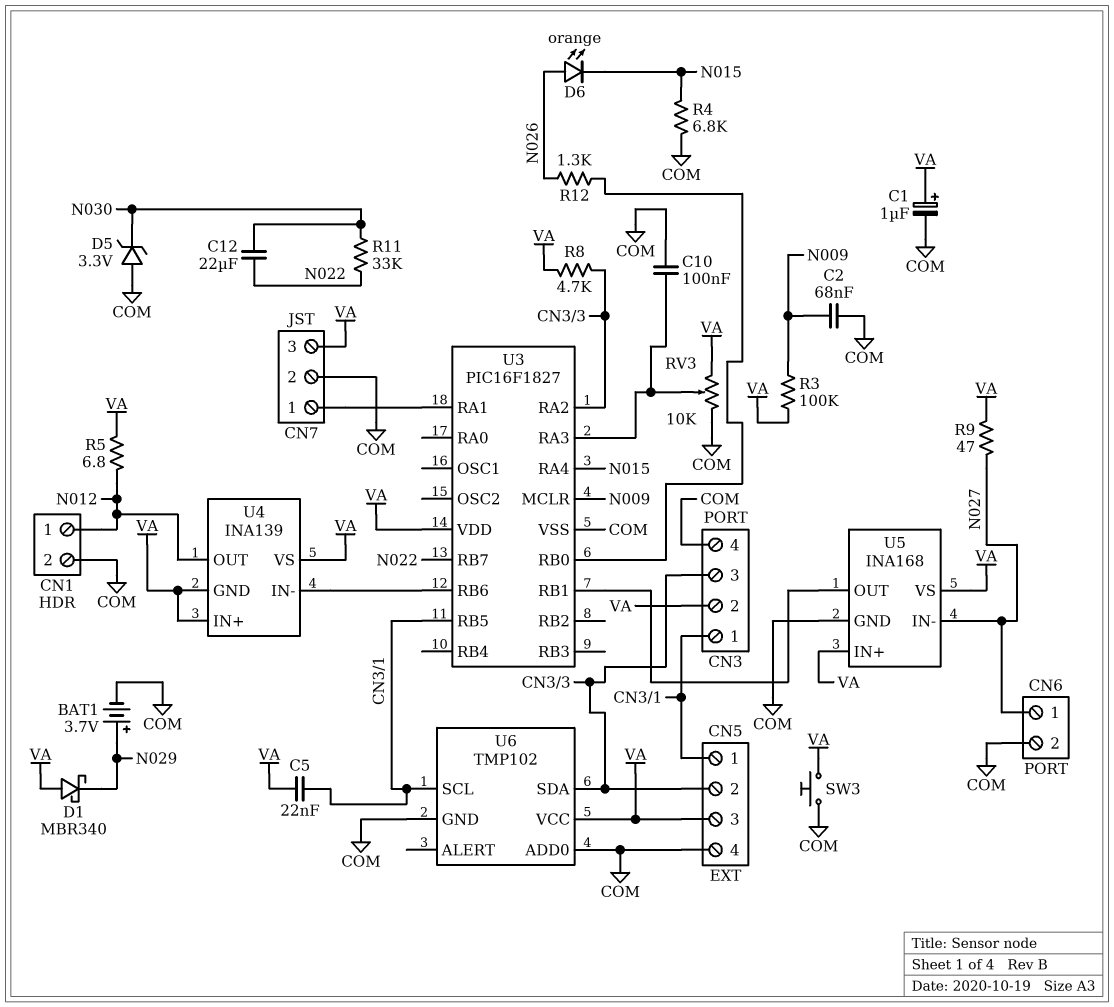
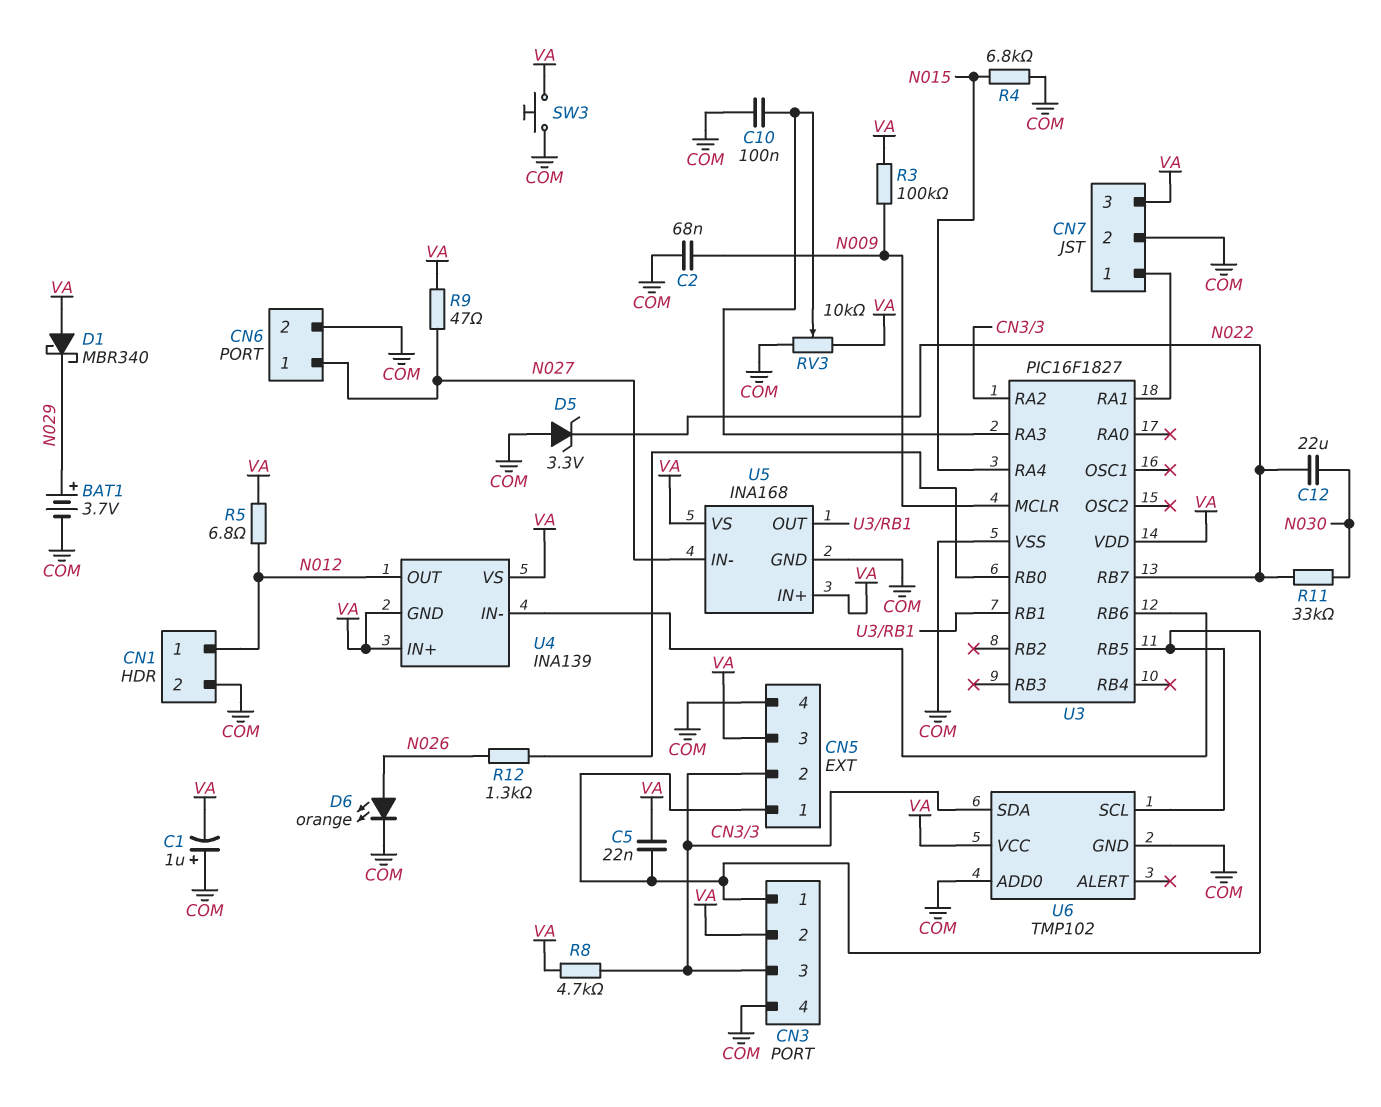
C1: 1uF (plus VA, minus COM) -> 1uF (plus COM, minus VA)
D5: zener 3.3V (A COM, K N030) -> zener 3.3V (A COM, K N022)
D6: LED orange (A N026, K N015) -> LED orange (A N026, K COM)

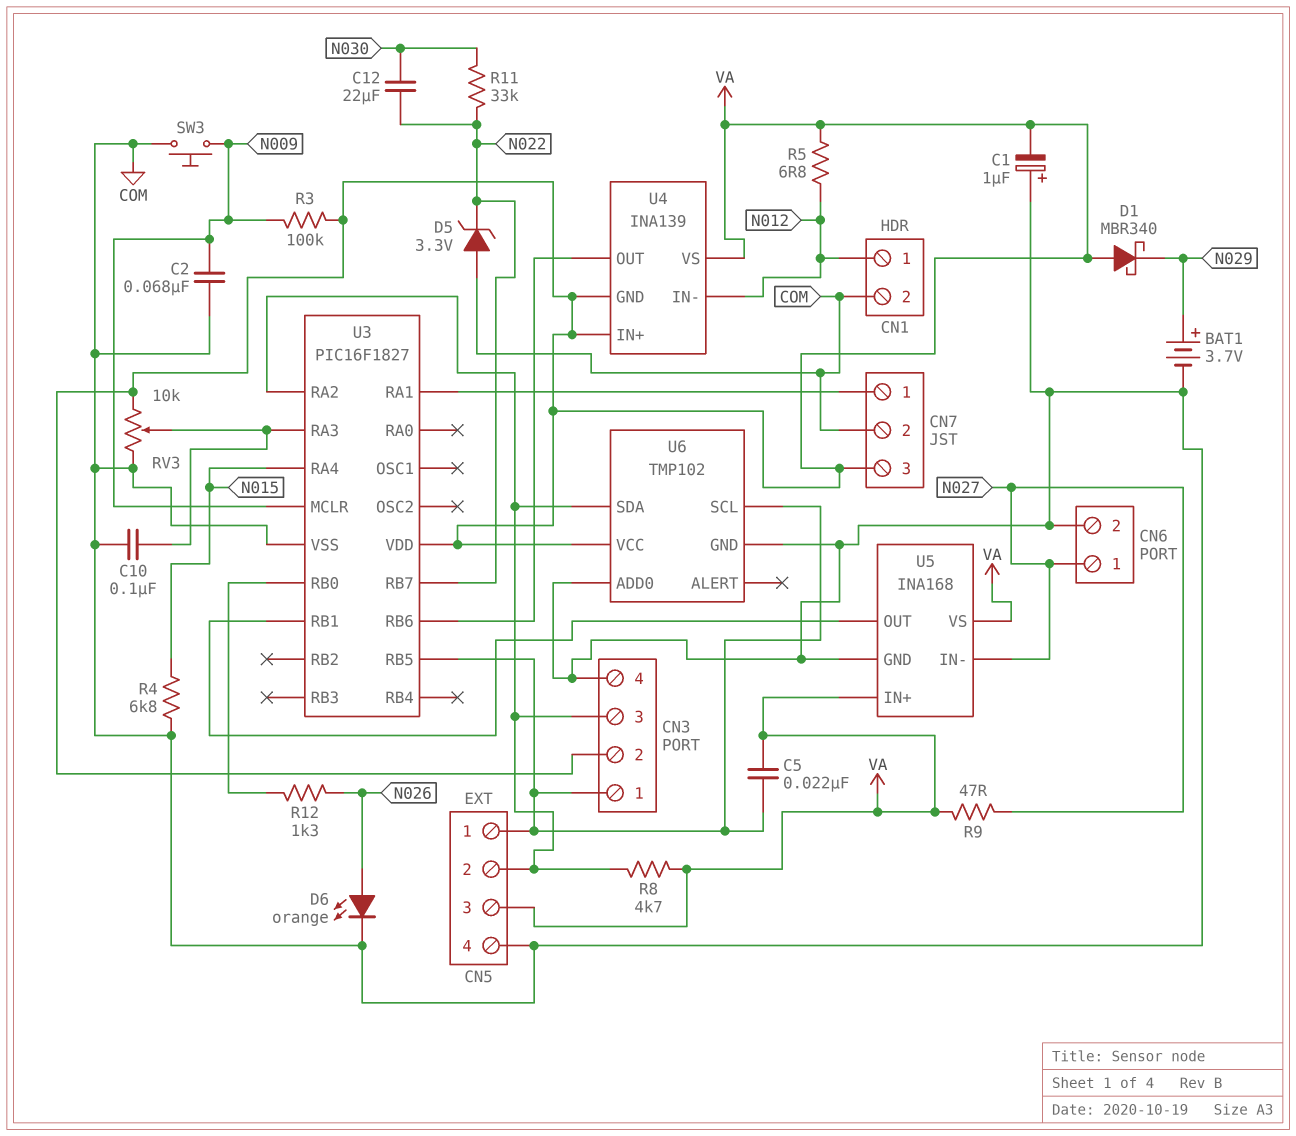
SW3: button (COM, VA) -> button (COM, N009)
U4 pin IN-: U3/RB6 -> N012
U4 pin OUT: N012 -> U3/RB6

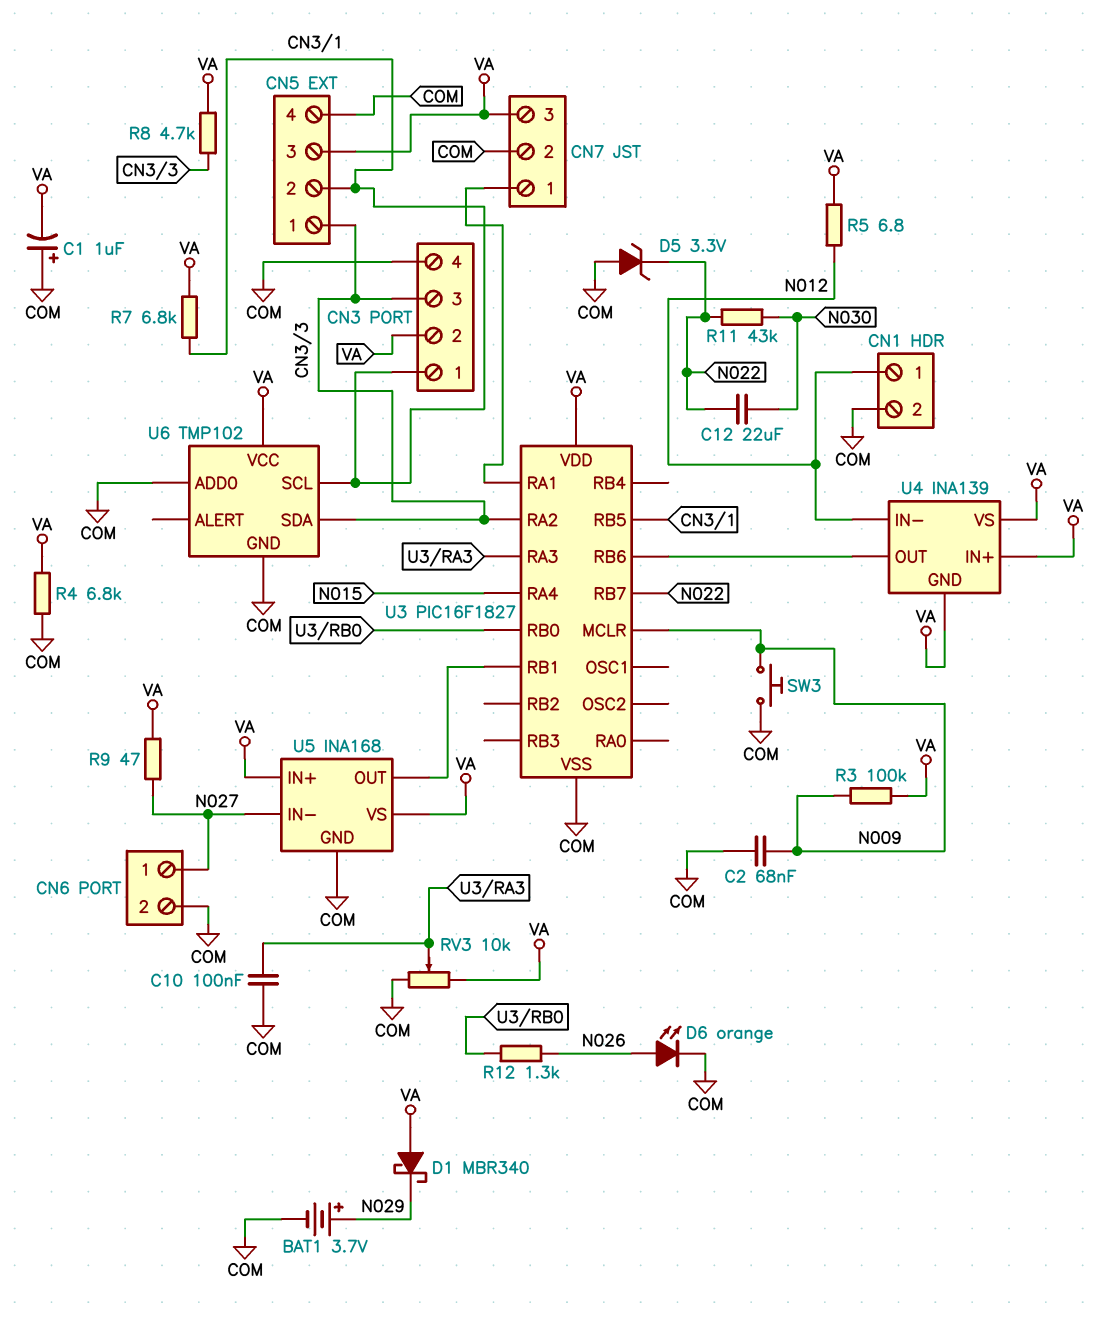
C5: 22nF (CN3/1, VA) -> none
CN5 pin 1: CN3/1 -> CN3/3
CN5 pin 2: CN3/3 -> CN3/1
R4: 6.8k (COM, N015) -> 6.8k (COM, VA)
R7: none -> 6.8k (CN3/1, VA)
R11: 33k (N022, N030) -> 43k (N022, N030)

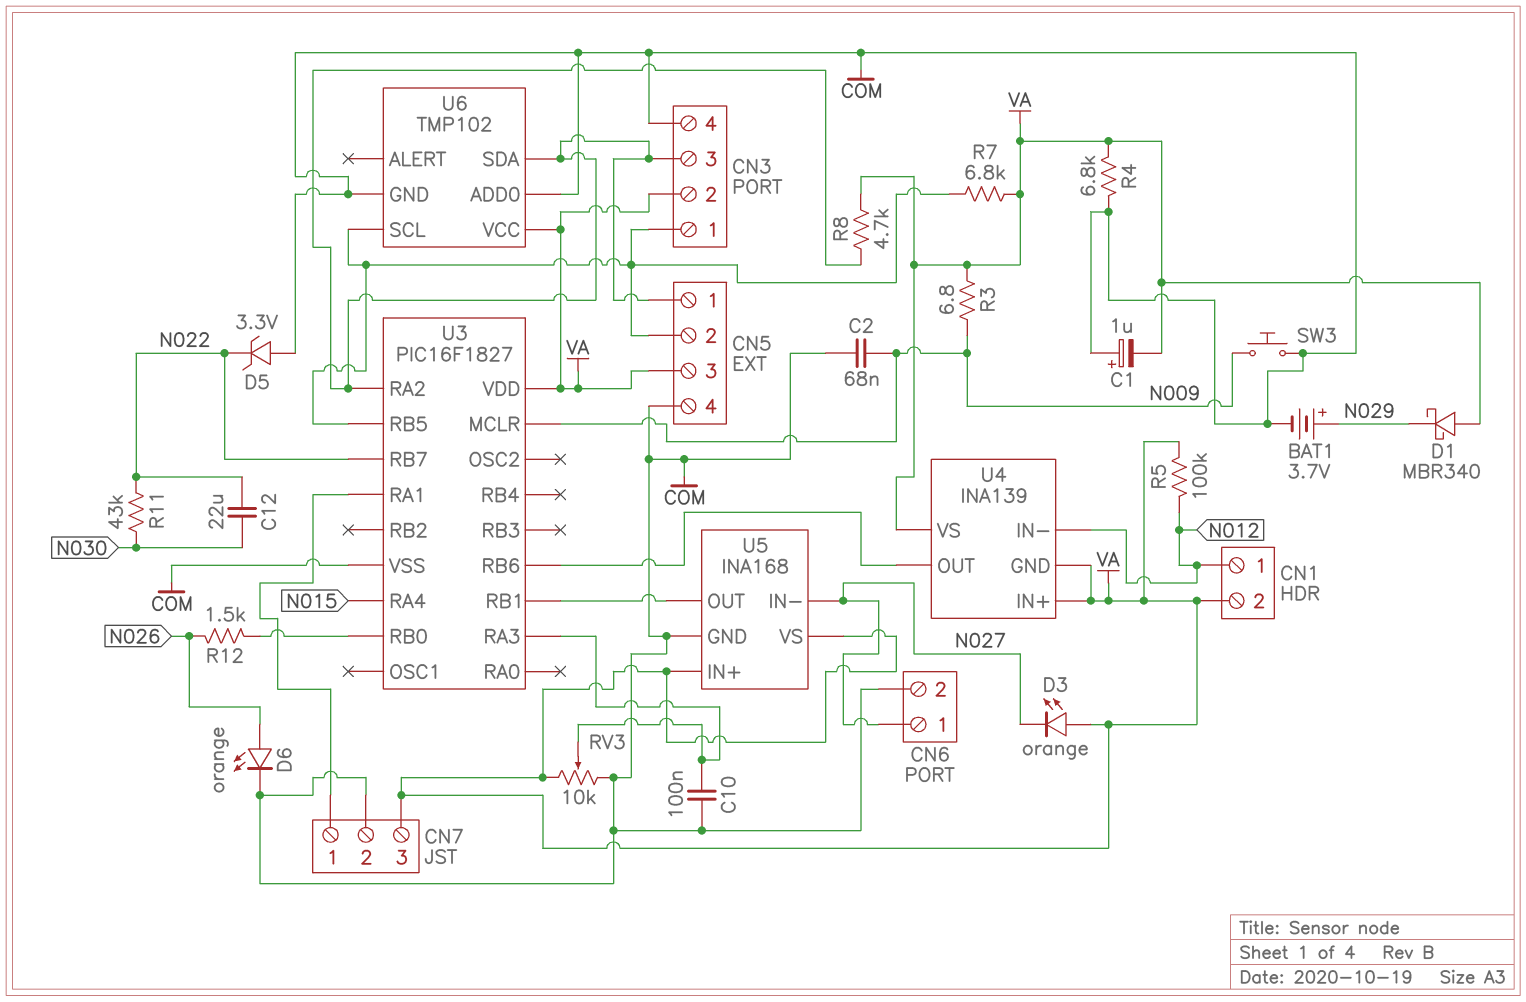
CN1 pin 2: COM -> VA
D3: none -> LED orange (A VA, K N027)
R3: 100k (N009, VA) -> 6.8 (N009, VA)
R5: 6.8 (N012, VA) -> 100k (N012, VA)
R9: 47 (N027, VA) -> none
R12: 1.3k (N026, U3/RB0) -> 1.5k (N026, U3/RB0)

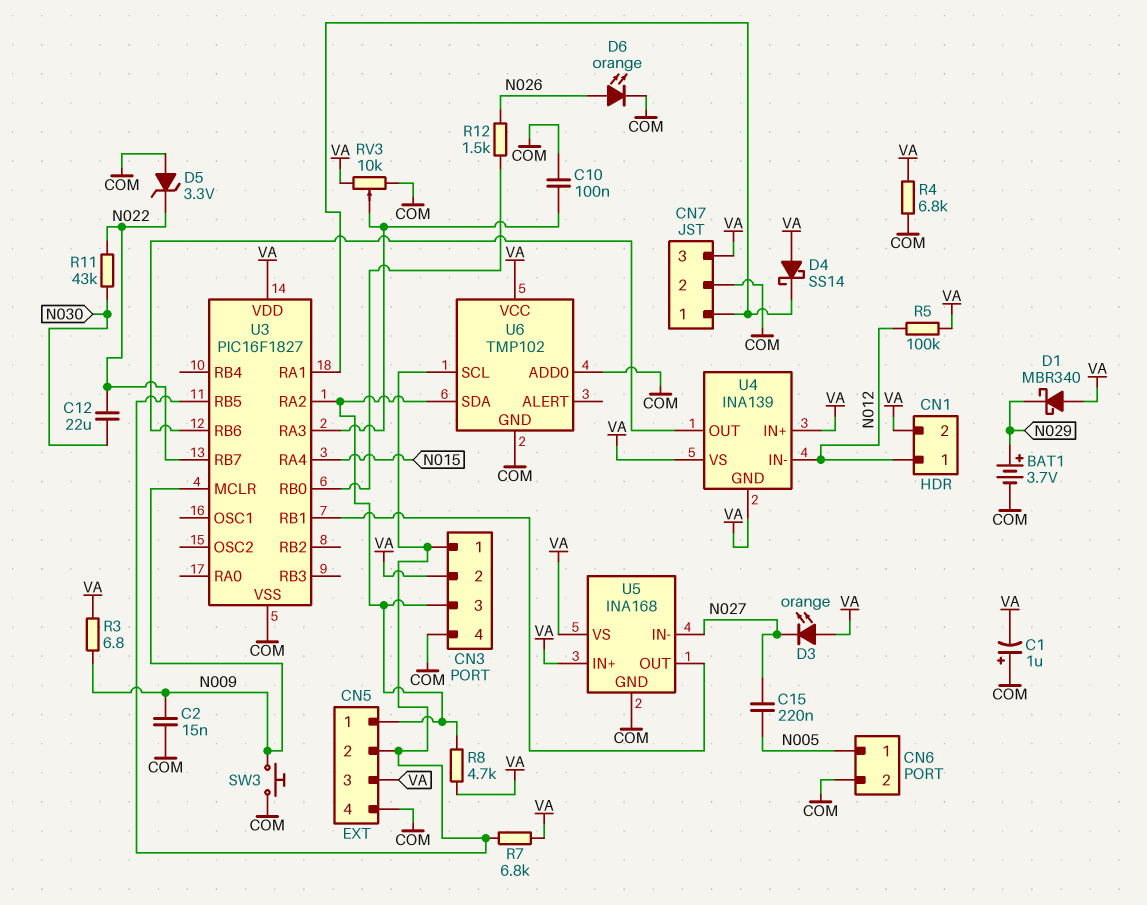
C2: 68nF (COM, N009) -> 15nF (COM, N009)
C15: none -> 220nF (N005, N027)
CN6 pin 1: N027 -> N005
D4: none -> schottky SS14 (A VA, K CN7/1)

